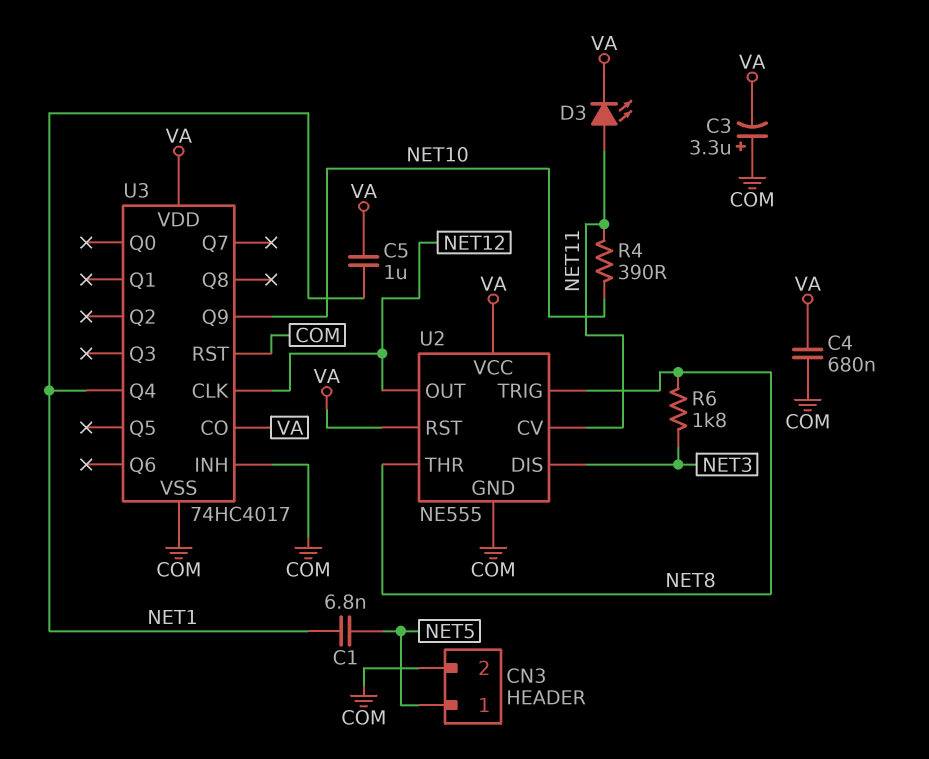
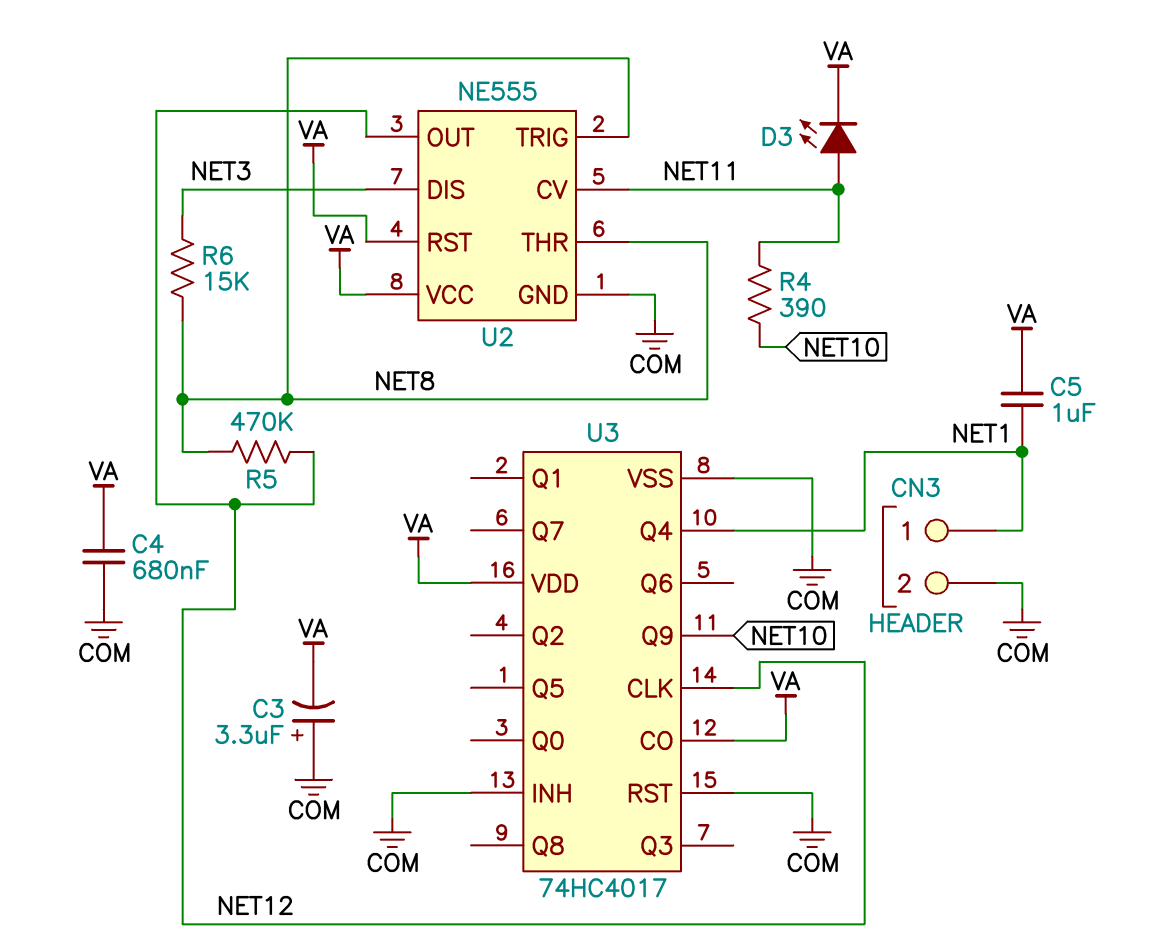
C1: 6.8nF (NET1, NET5) -> none
CN3 pin 1: NET5 -> NET1
R5: none -> 470k (NET8, NET12)
R6: 1.8k (NET3, NET8) -> 15k (NET3, NET8)

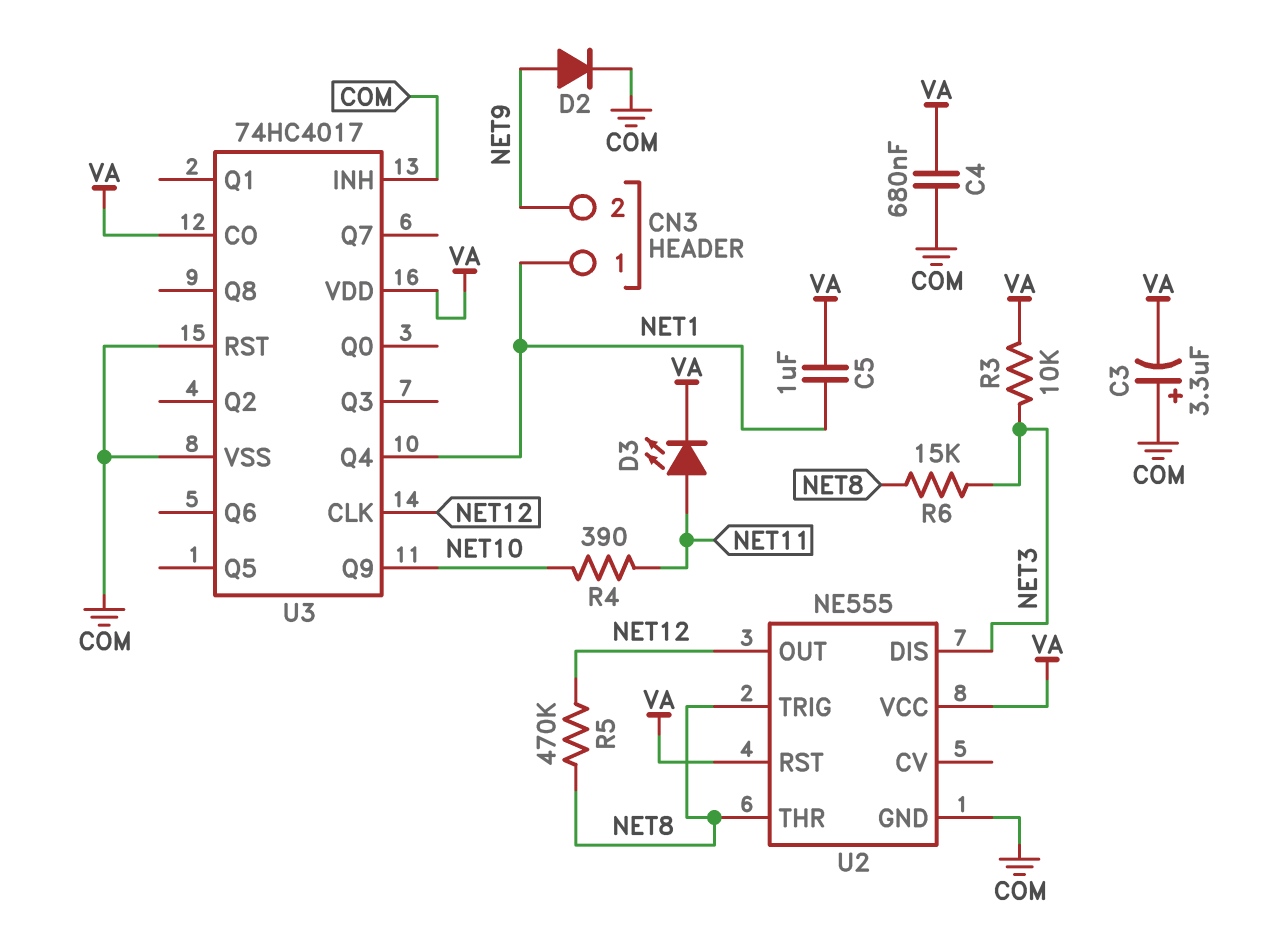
CN3 pin 2: COM -> NET9
D2: none -> diode (A NET9, K COM)
R3: none -> 10k (NET3, VA)
U2 pin CV: NET11 -> none

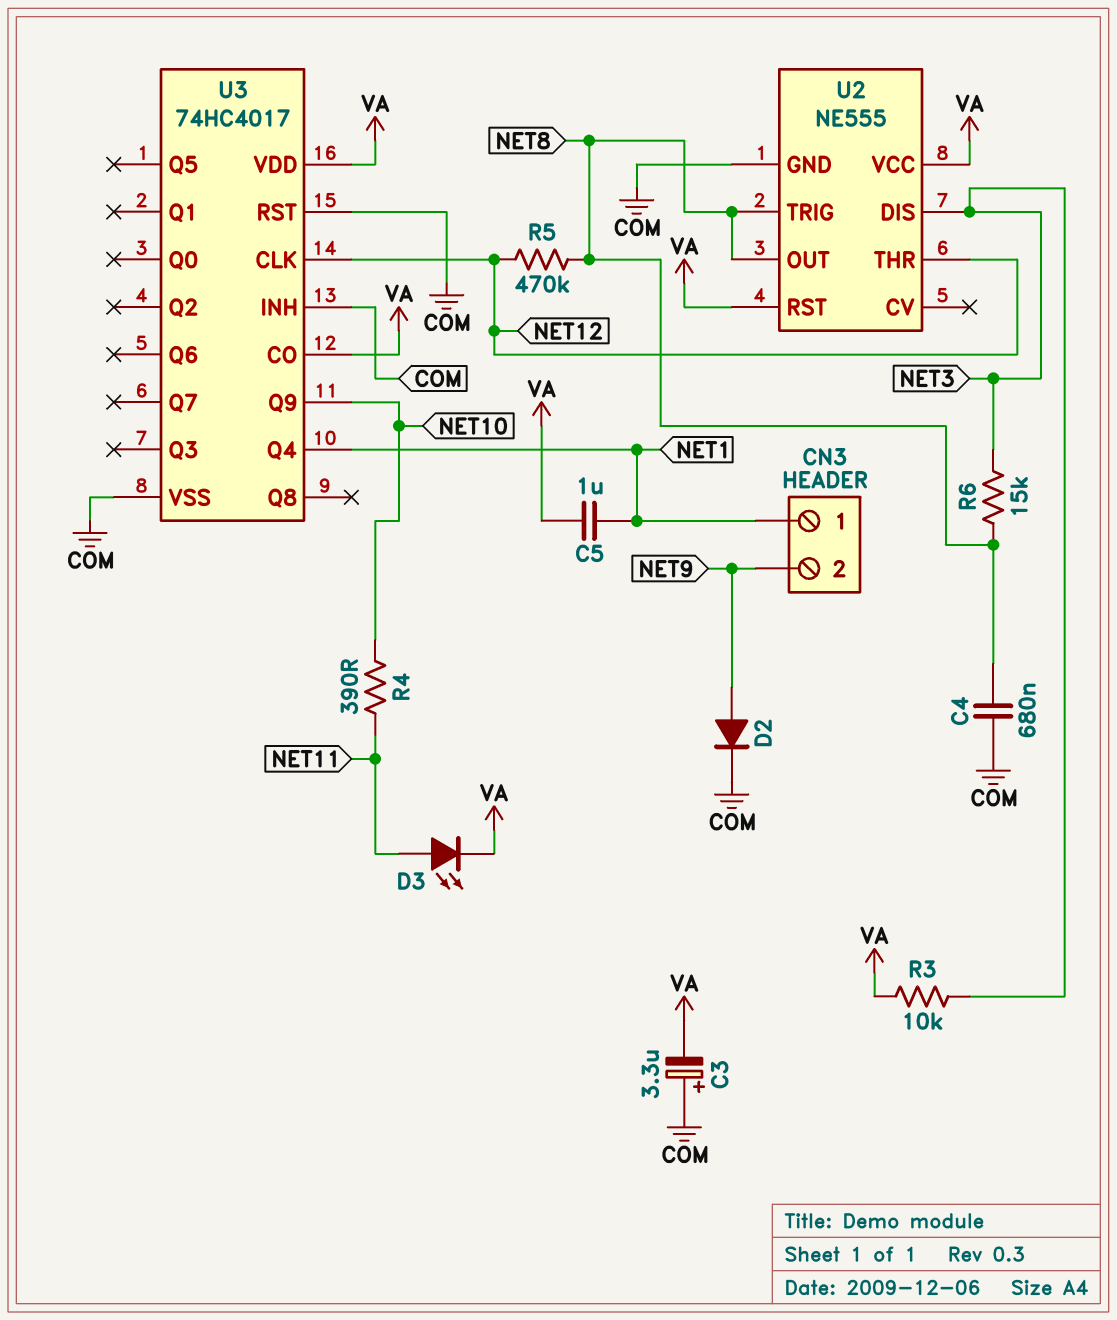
C4: 680nF (COM, VA) -> 680nF (COM, NET8)
U2 pin OUT: NET12 -> NET8
U2 pin THR: NET8 -> NET12

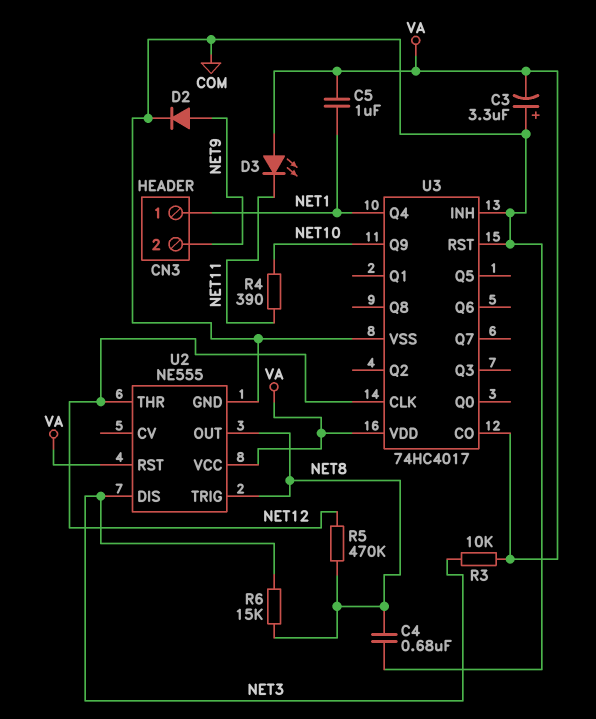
D3: LED (A NET11, K VA) -> LED (A VA, K NET11)

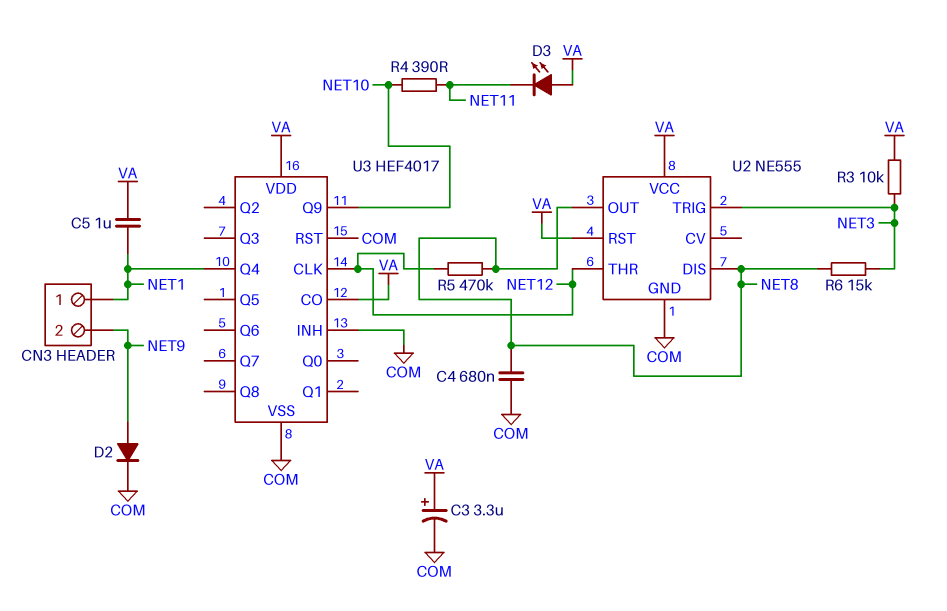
C3: 3.3uF (plus COM, minus VA) -> 3.3uF (plus VA, minus COM)
U2 pin DIS: NET3 -> NET8
U2 pin TRIG: NET8 -> NET3
U3: 74HC4017 -> HEF4017

